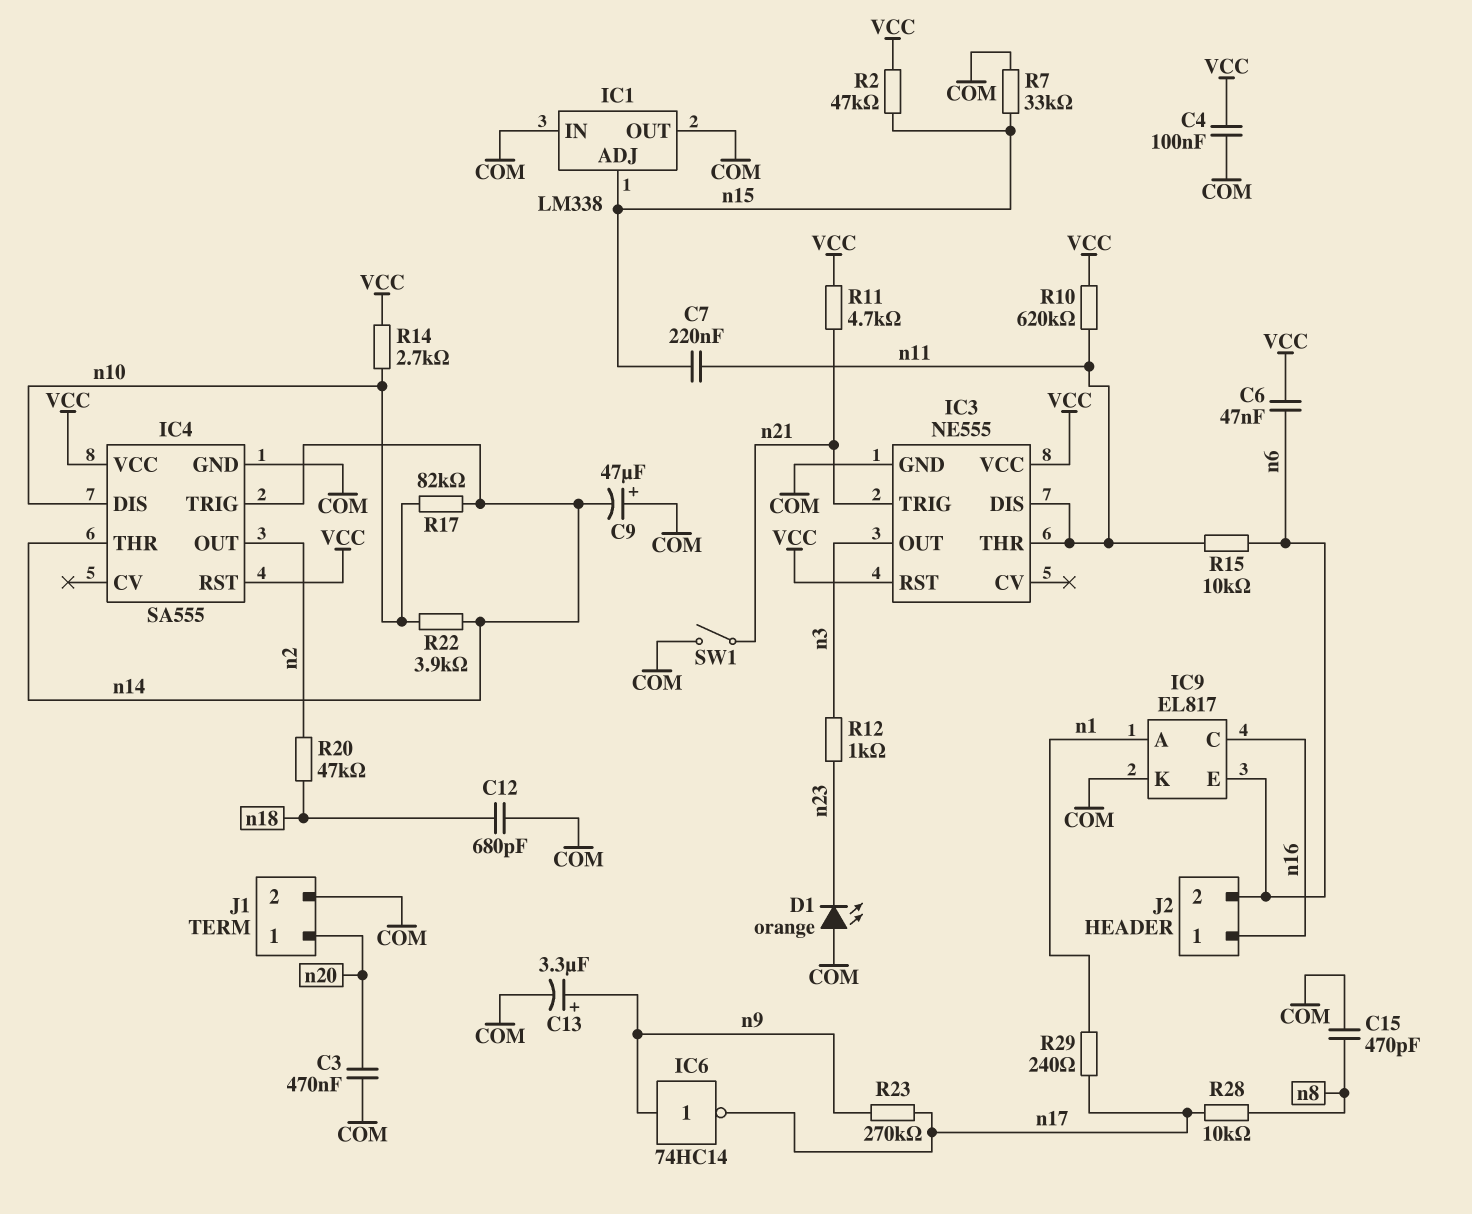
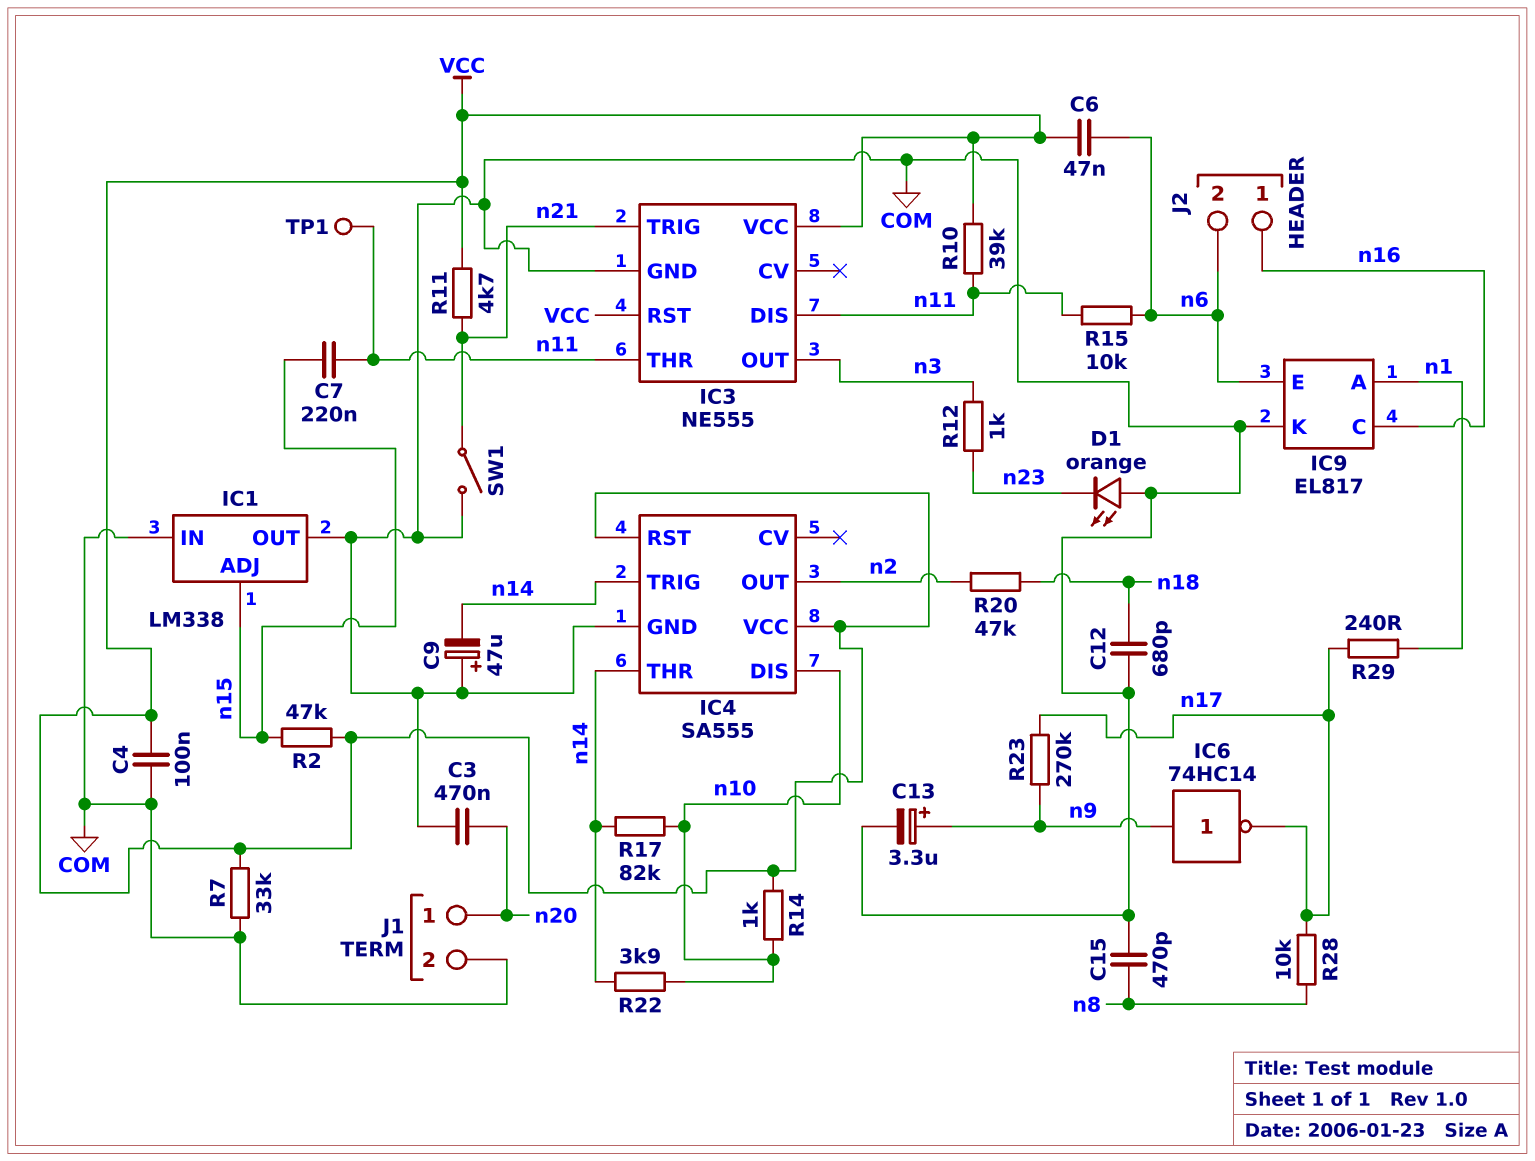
R7: 33k (COM, n15) -> 33k (COM, VCC)
R10: 620k (VCC, n11) -> 39k (VCC, n11)
R14: 2.7k (VCC, n10) -> 1k (VCC, n10)
TP1: none -> test point (n11)

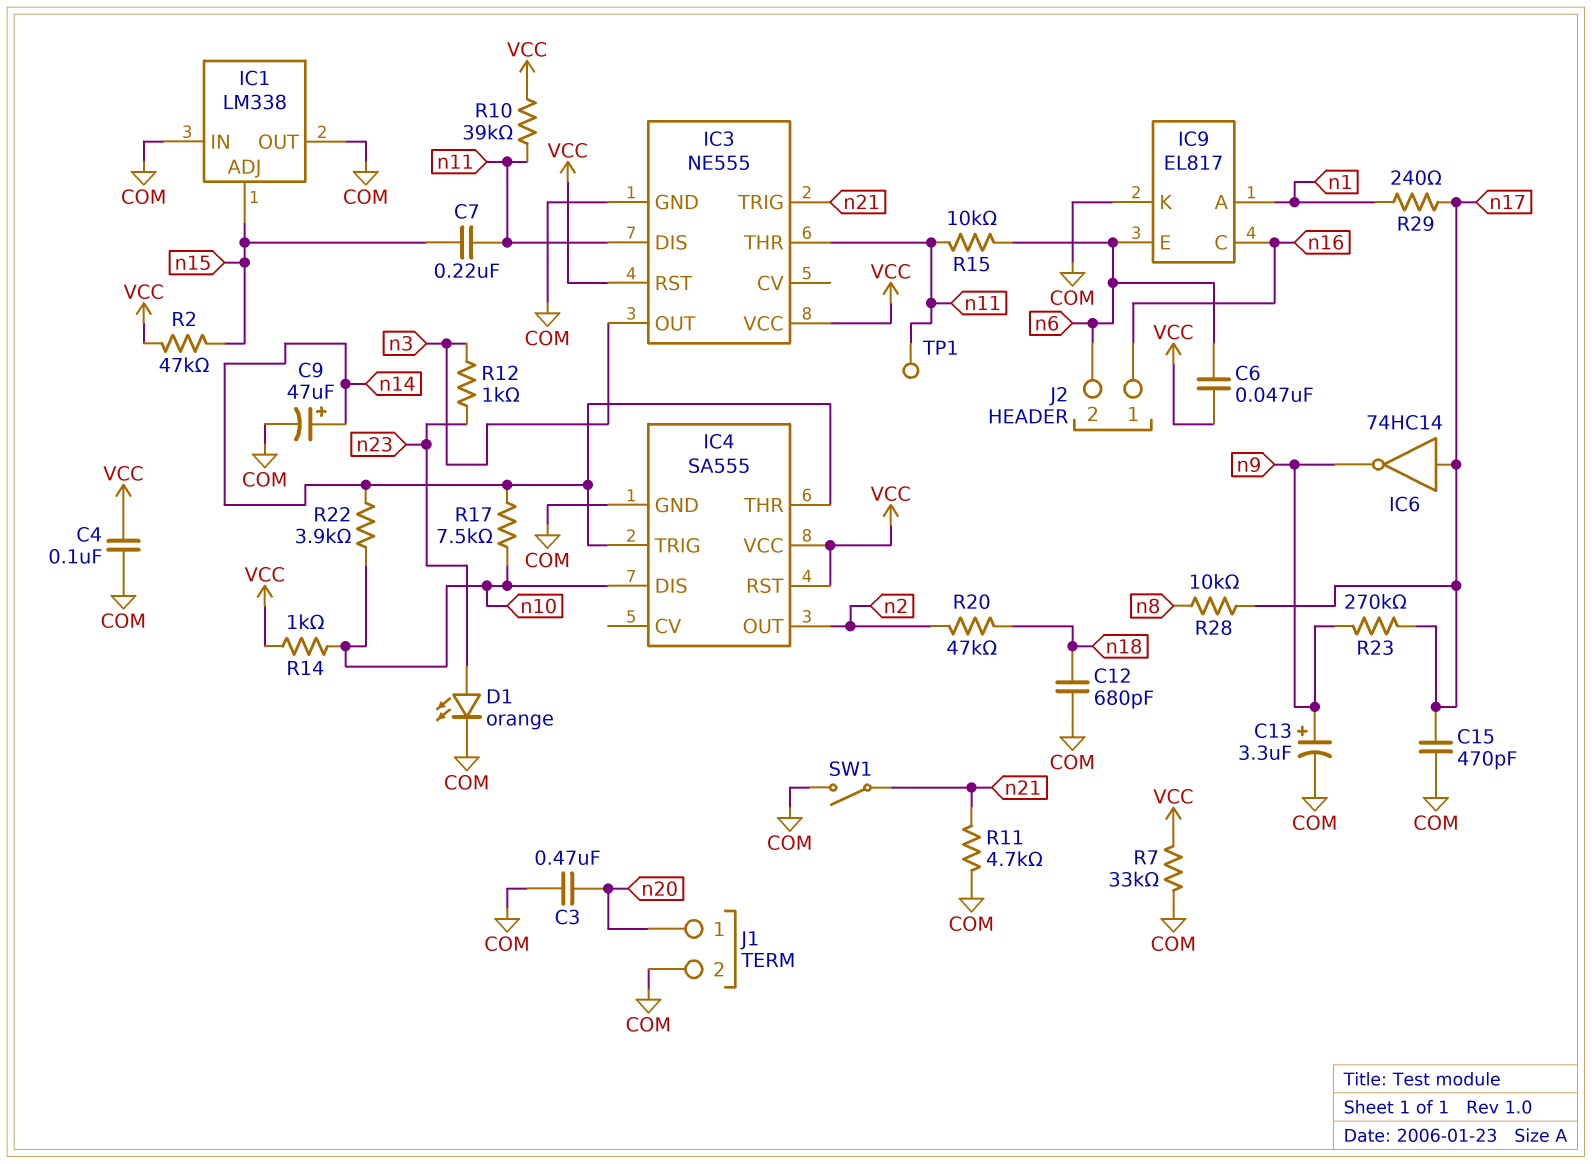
C9: 47uF (plus COM, minus n14) -> 47uF (plus n14, minus COM)
C15: 470pF (COM, n8) -> 470pF (COM, n17)
D1: LED orange (A COM, K n23) -> LED orange (A n23, K COM)
IC6: NOT 74HC14 (in n9, out n17) -> NOT 74HC14 (in n17, out n9)
R11: 4.7k (VCC, n21) -> 4.7k (COM, n21)
R17: 82k (n10, n14) -> 7.5k (n10, n14)

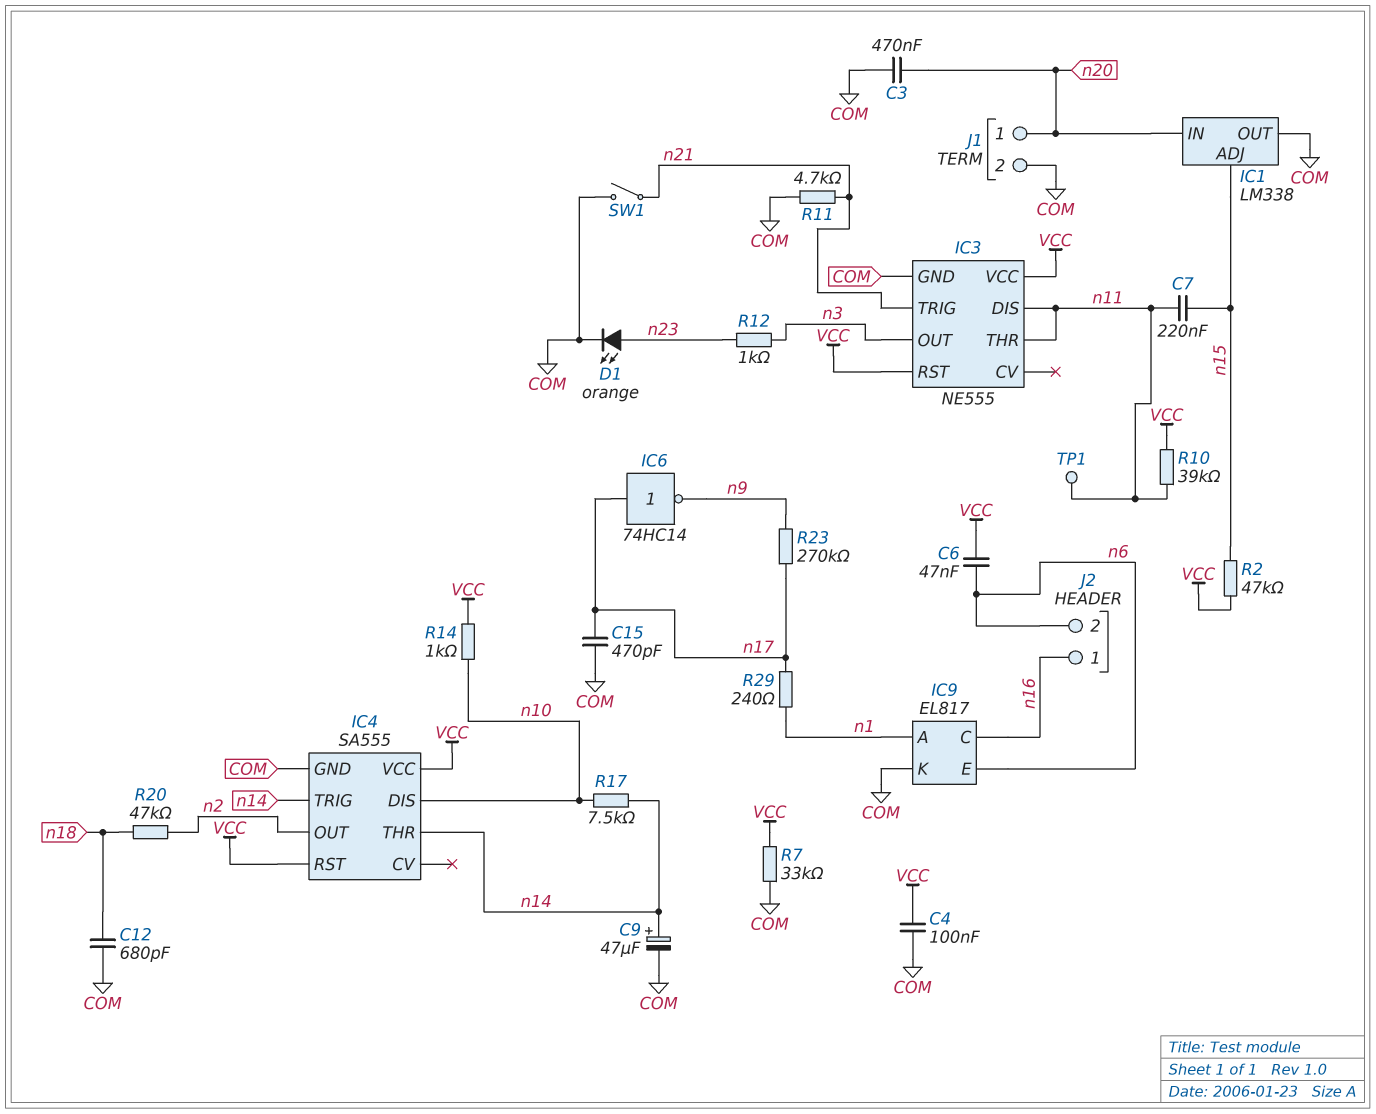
C13: 3.3uF (plus n9, minus COM) -> none
IC1 pin IN: COM -> n20
R15: 10k (n6, n11) -> none
R22: 3.9k (n10, n14) -> none
R28: 10k (n8, n17) -> none

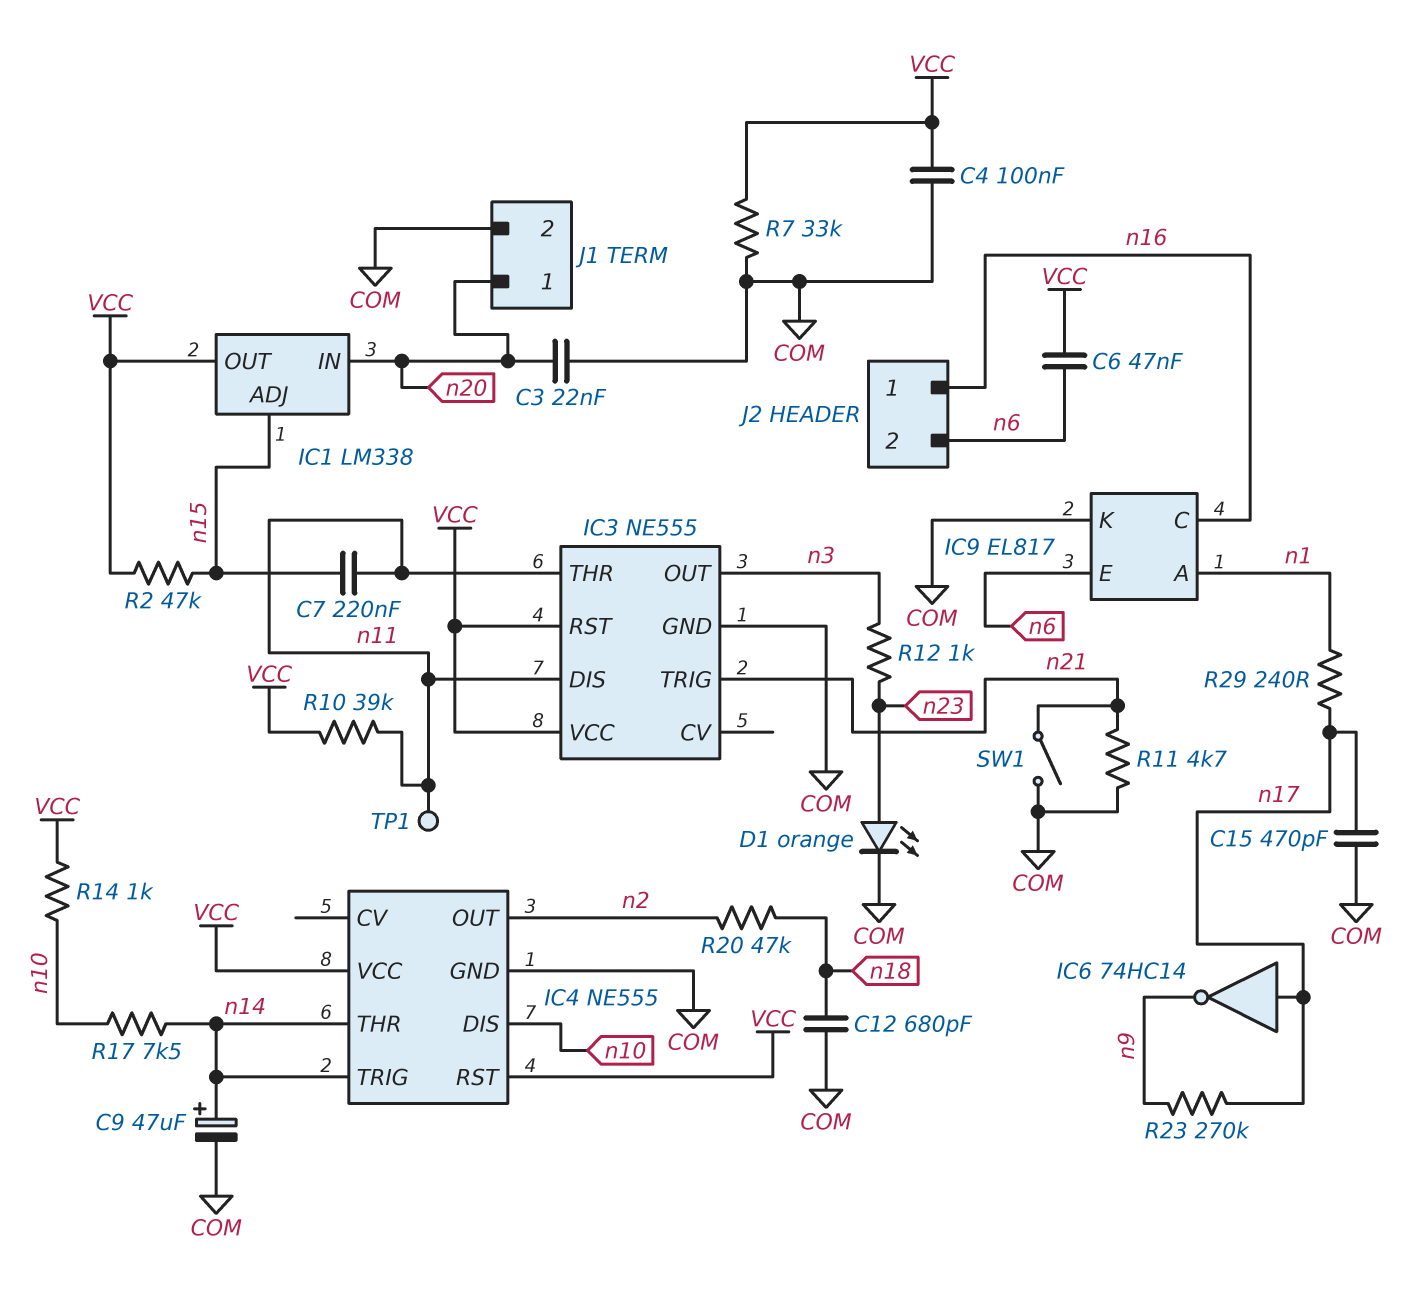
C3: 470nF (COM, n20) -> 22nF (COM, n20)
IC1 pin OUT: COM -> VCC
IC4: SA555 -> NE555

